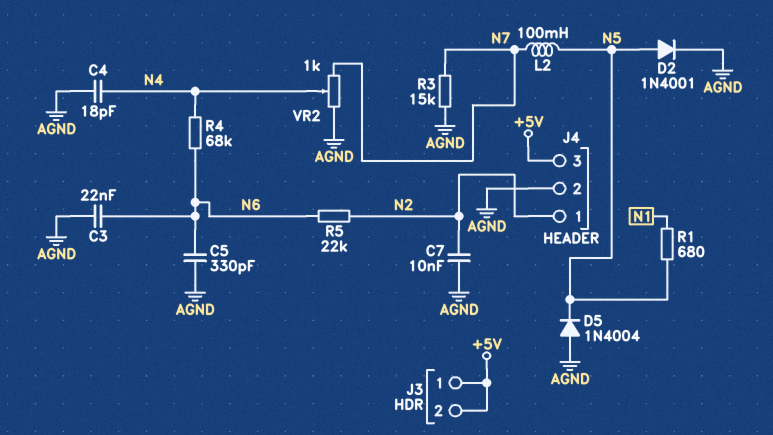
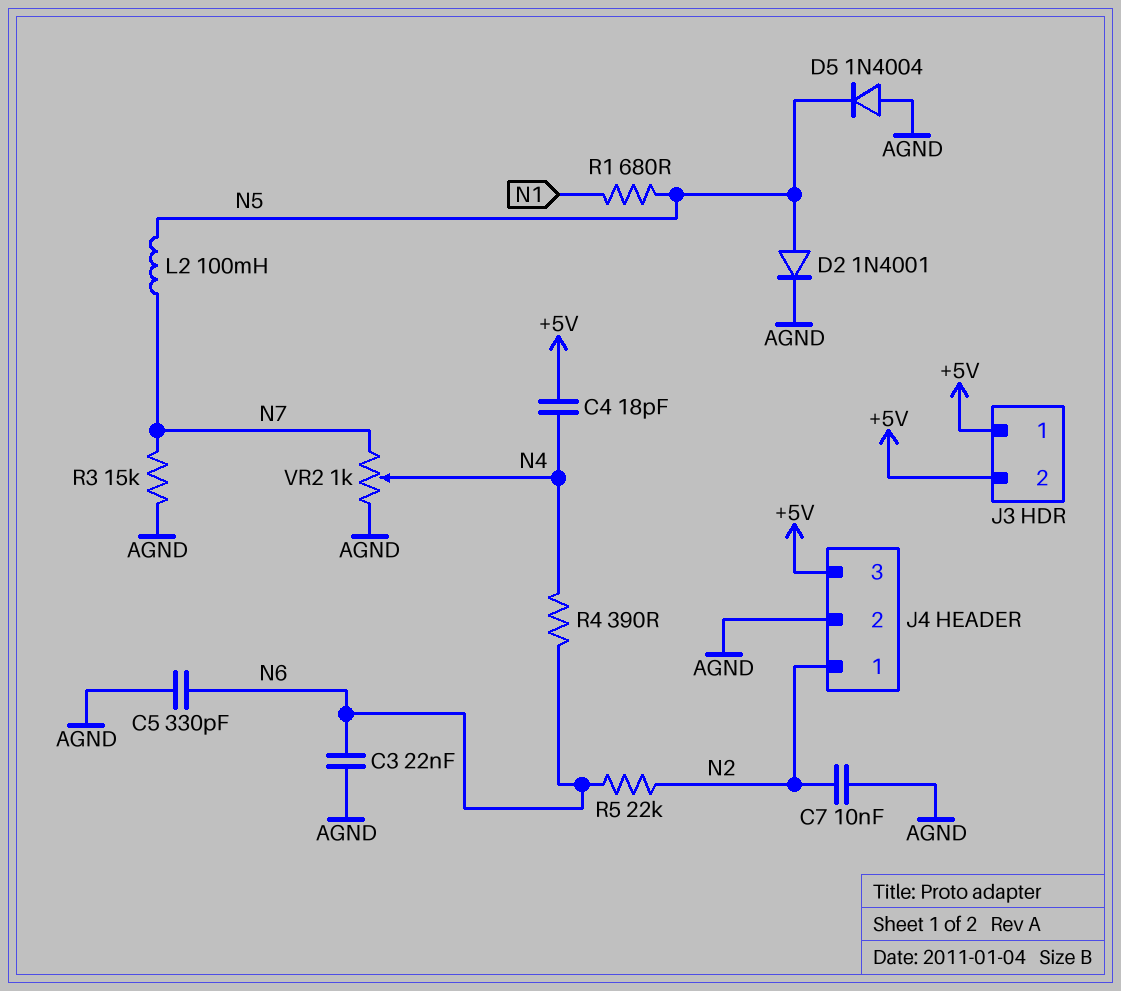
C4: 18pF (AGND, N4) -> 18pF (+5V, N4)
R4: 68k (N4, N6) -> 390 (N4, N6)

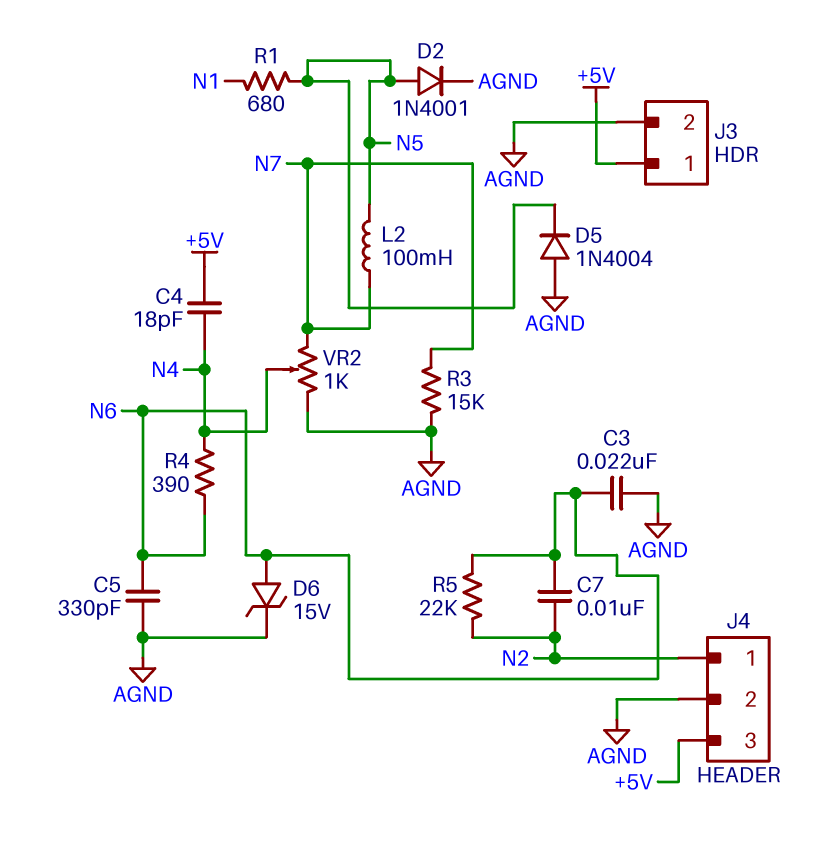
C7: 10nF (AGND, N2) -> 10nF (N2, N6)
D6: none -> zener 15V (A N6, K AGND)
J3 pin 2: +5V -> AGND

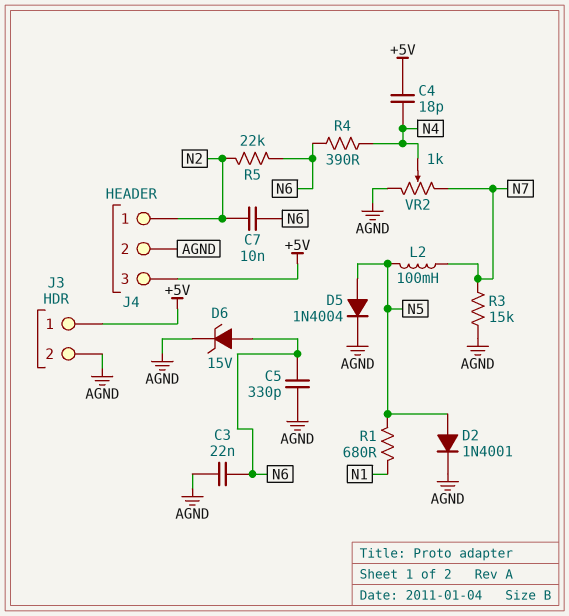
D5: diode 1N4004 (A AGND, K N5) -> diode 1N4004 (A N5, K AGND)

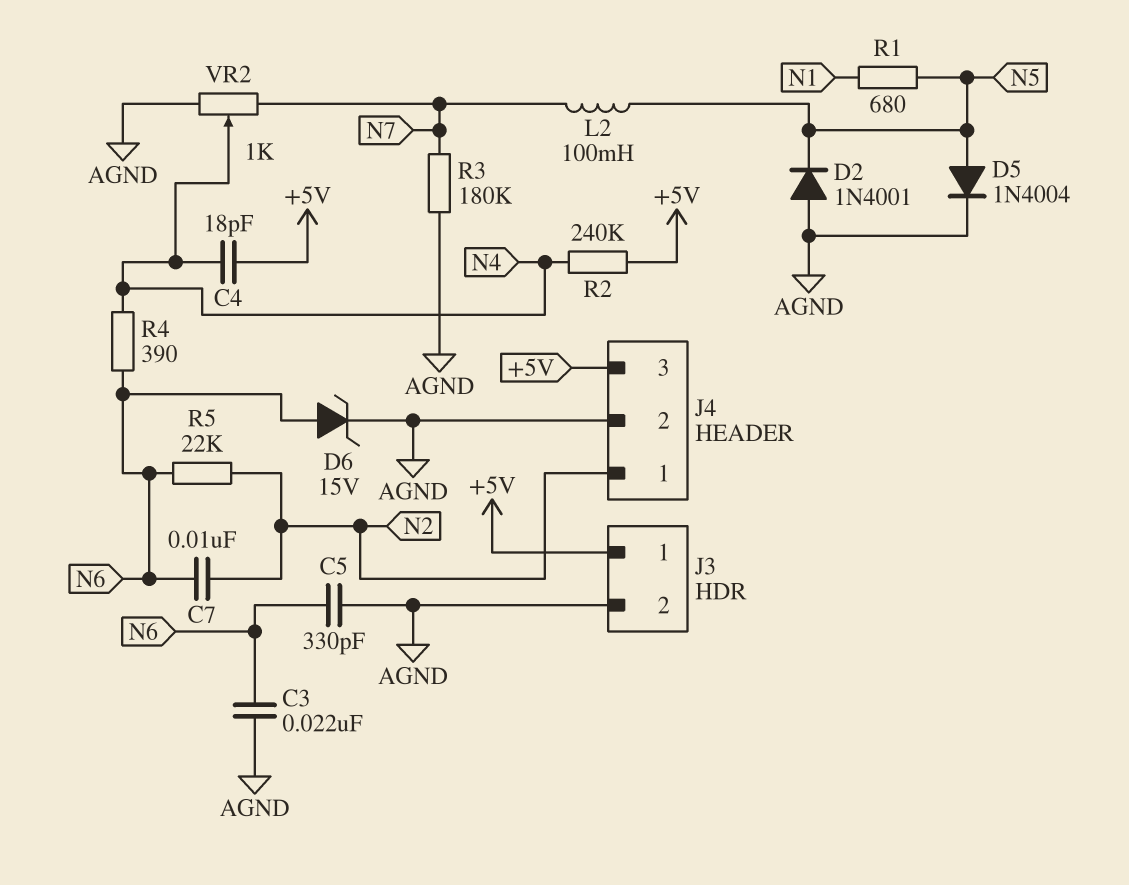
D2: diode 1N4001 (A N5, K AGND) -> diode 1N4001 (A AGND, K N5)
R2: none -> 240k (+5V, N4)
R3: 15k (AGND, N7) -> 180k (AGND, N7)

